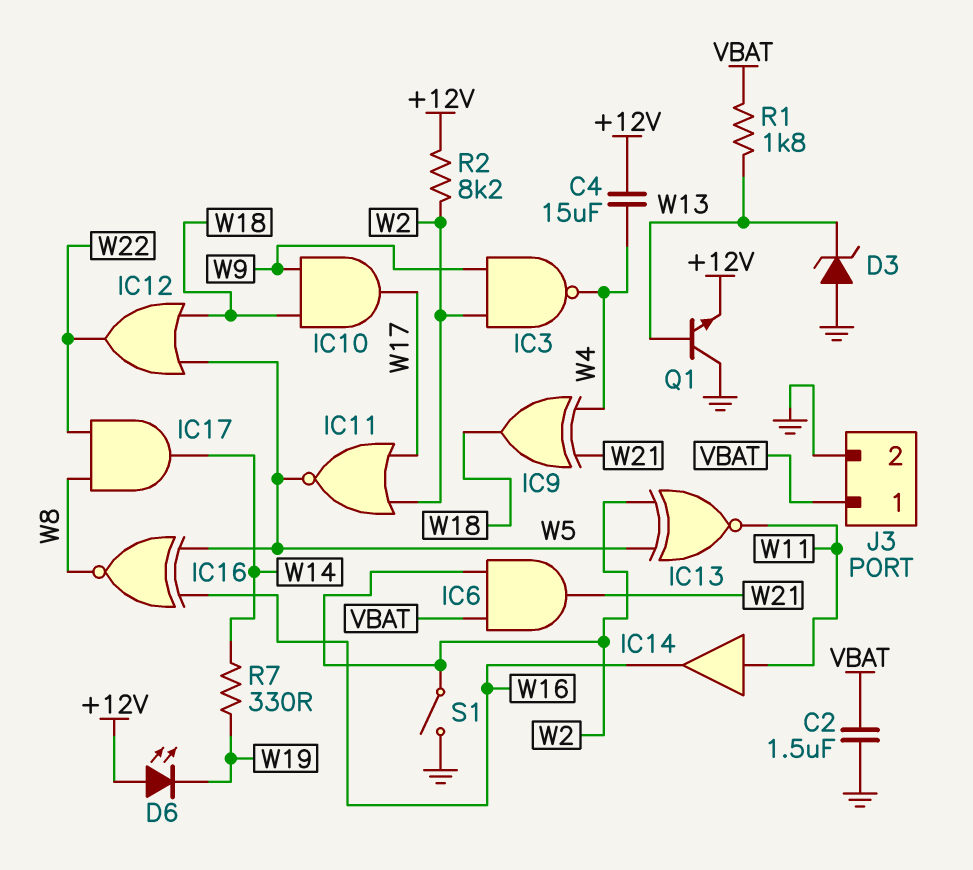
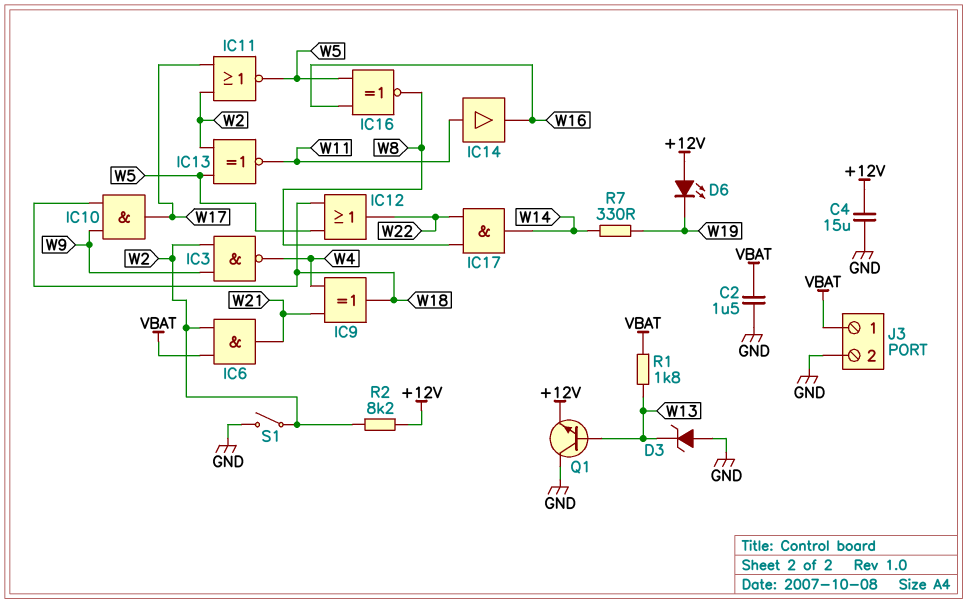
C4: 15uF (+12V, W4) -> 15uF (+12V, GND)

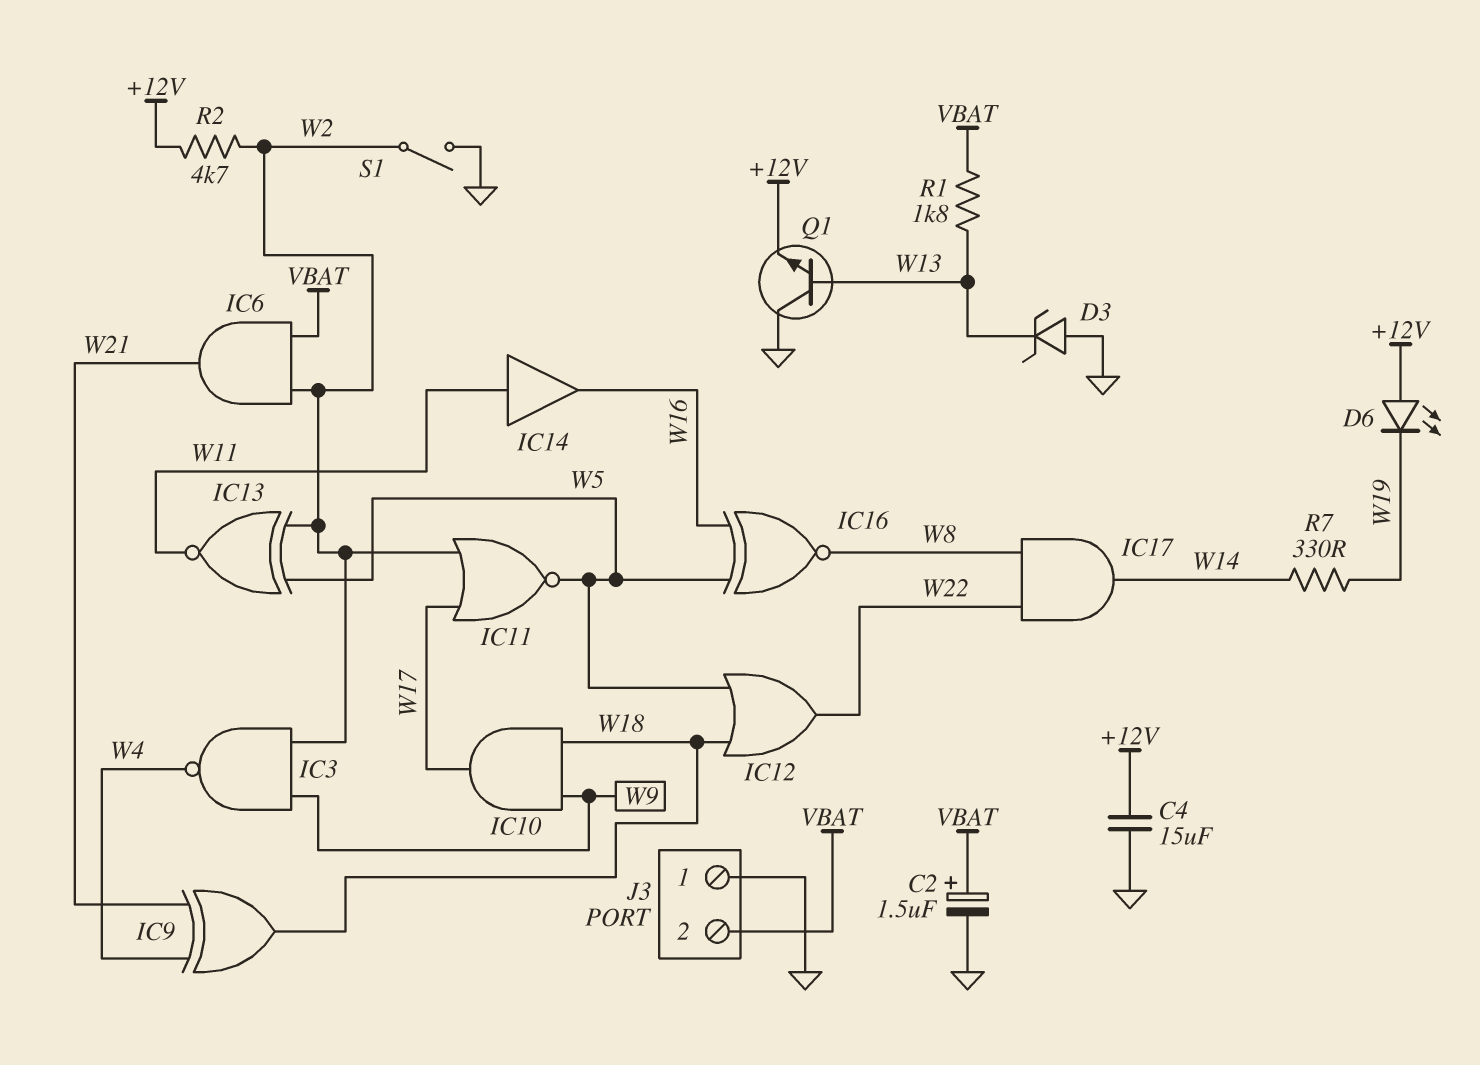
C2: 1.5uF (GND, VBAT) -> 1.5uF (plus VBAT, minus GND)
J3 pin 1: VBAT -> GND
J3 pin 2: GND -> VBAT
R2: 8.2k (+12V, W2) -> 4.7k (+12V, W2)

